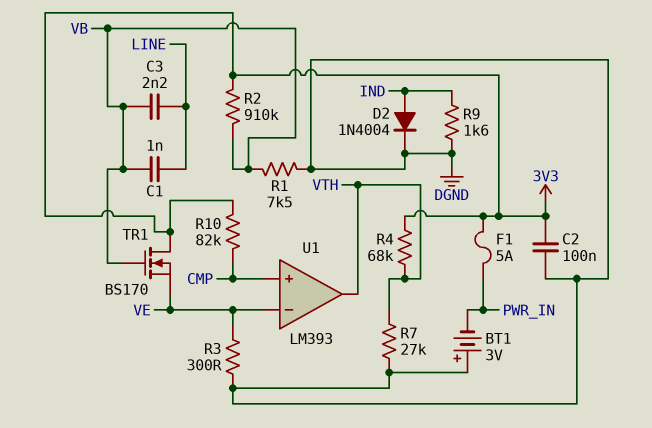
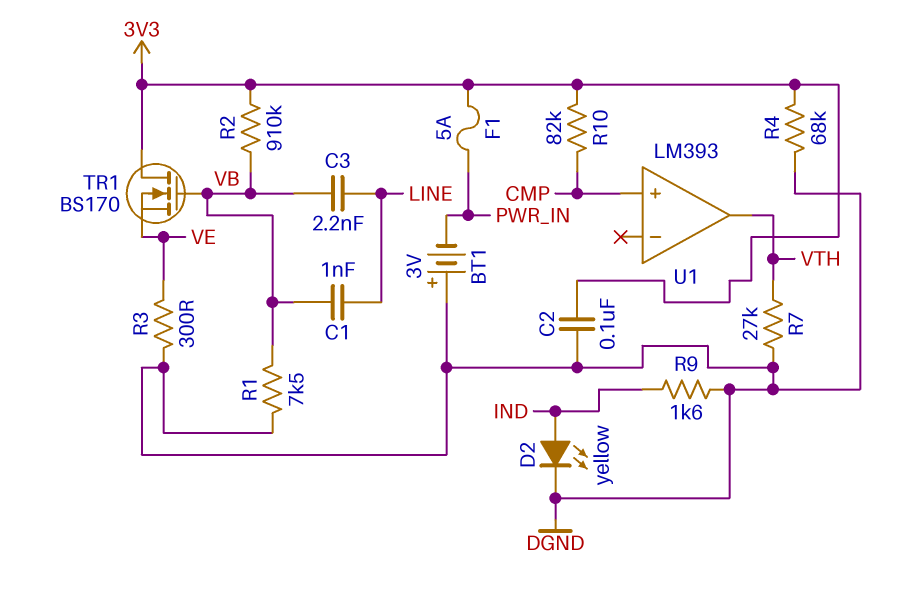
D2: diode 1N4004 (A IND, K DGND) -> LED yellow (A IND, K DGND)
R4: 68k (3V3, VTH) -> 68k (3V3, DGND)
U1 pin in-: VE -> none

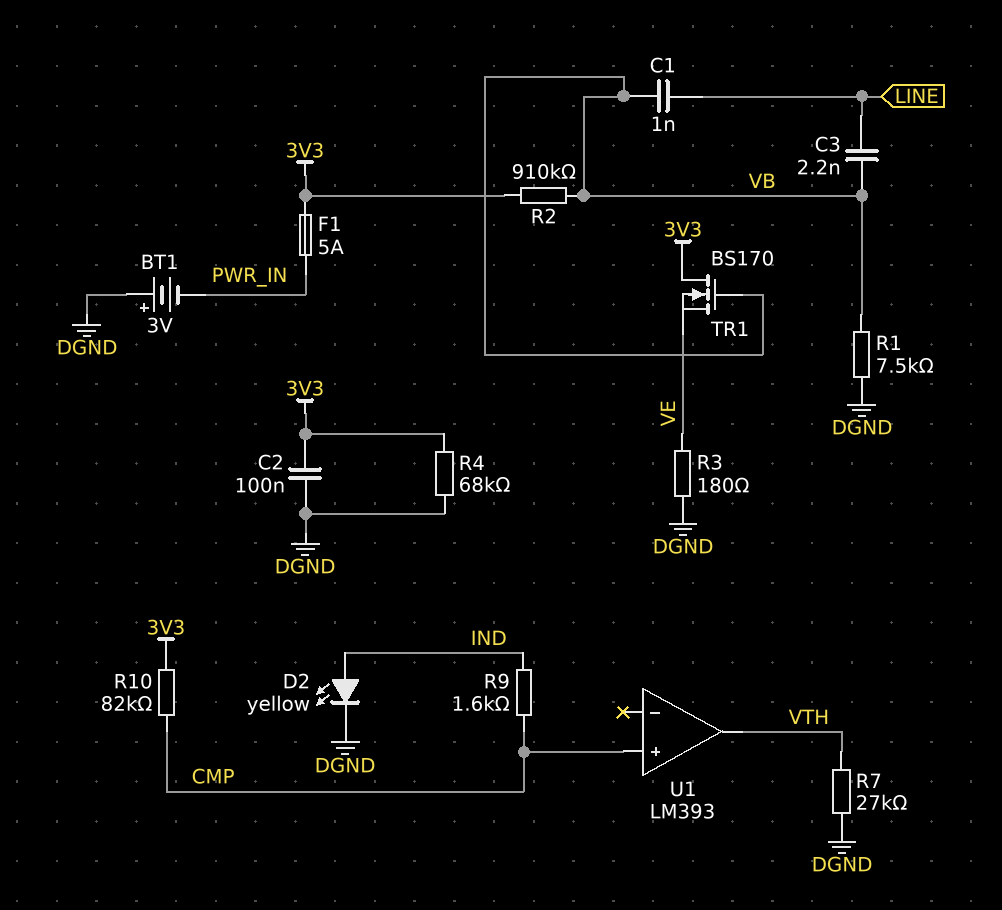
R3: 300 (DGND, VE) -> 180 (DGND, VE)
R9: 1.6k (DGND, IND) -> 1.6k (CMP, IND)

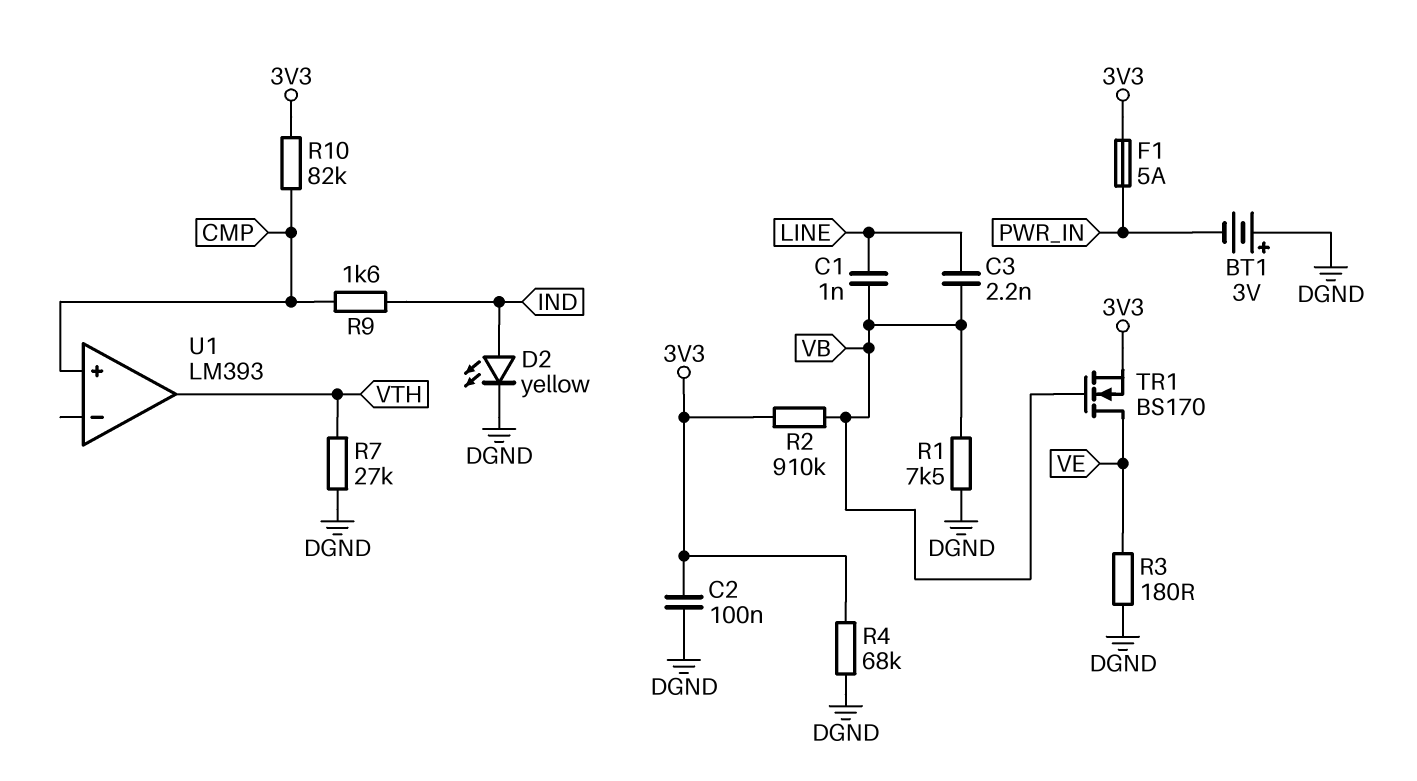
TR1: NMOS BS170 (G VB, D 3V3, S VE) -> NMOS BS170 (G VB, D VE, S 3V3)

